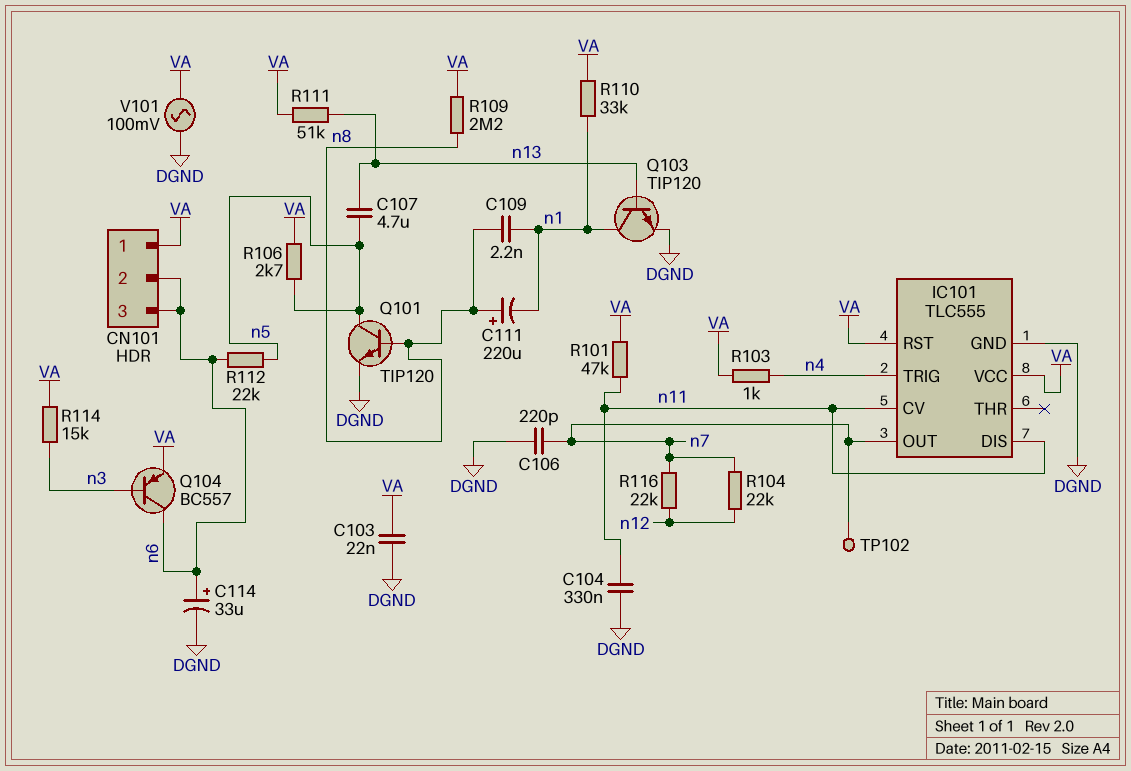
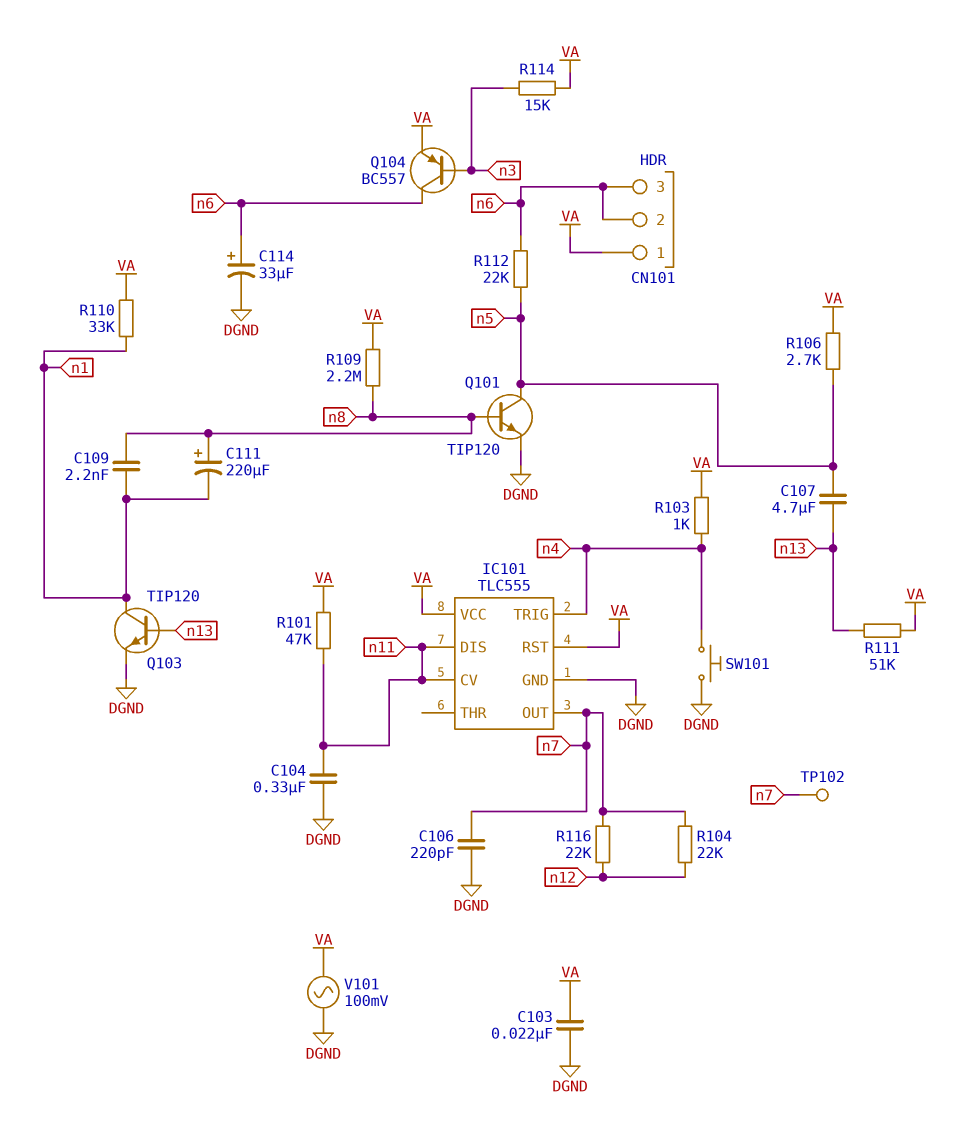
SW101: none -> button (DGND, n4)

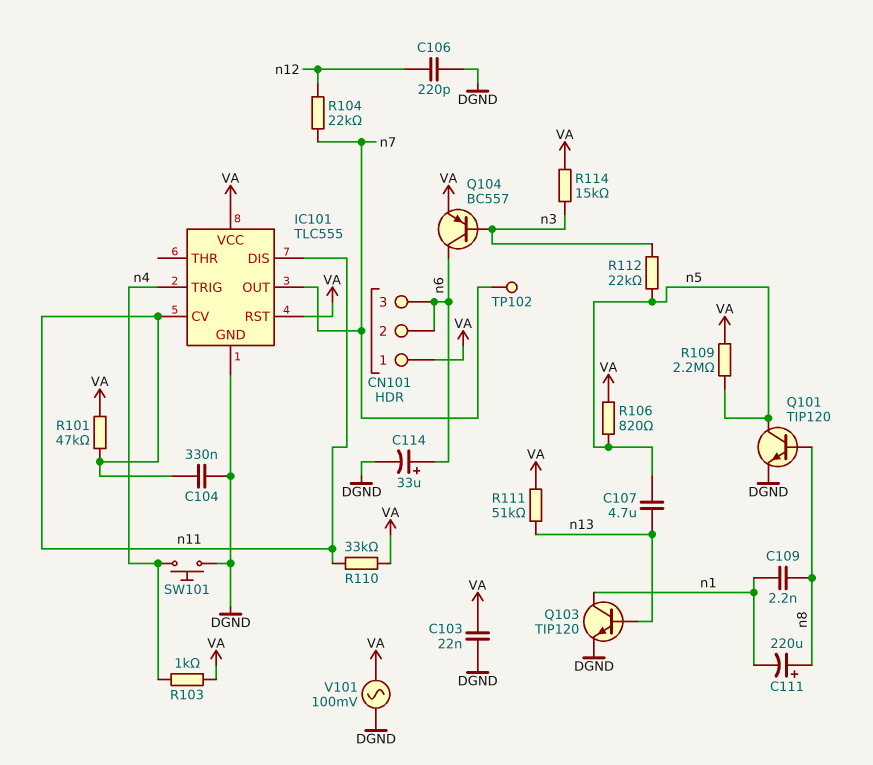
C106: 220pF (DGND, n7) -> 220pF (DGND, n12)
R106: 2.7k (VA, n5) -> 820 (VA, n5)
R109: 2.2M (VA, n8) -> 2.2M (VA, n5)
R110: 33k (VA, n1) -> 33k (VA, n11)
R112: 22k (n5, n6) -> 22k (n3, n5)
R116: 22k (n7, n12) -> none

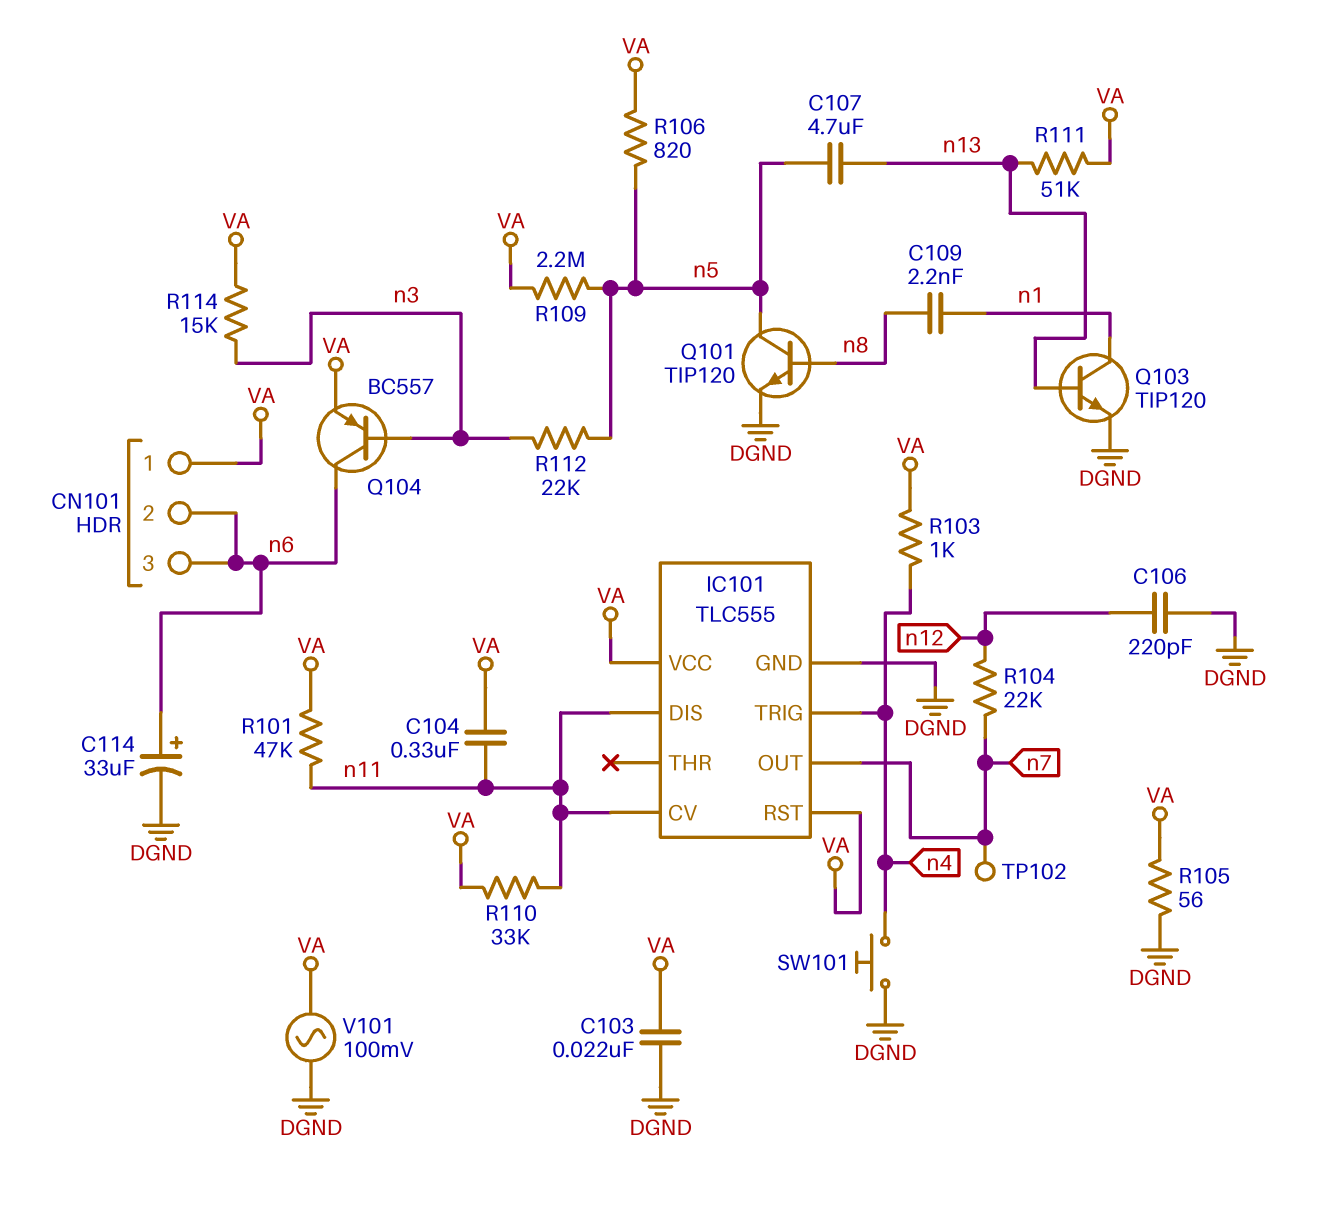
C104: 330nF (DGND, n11) -> 330nF (VA, n11)
C111: 220uF (plus n8, minus n1) -> none
R105: none -> 56 (DGND, VA)

